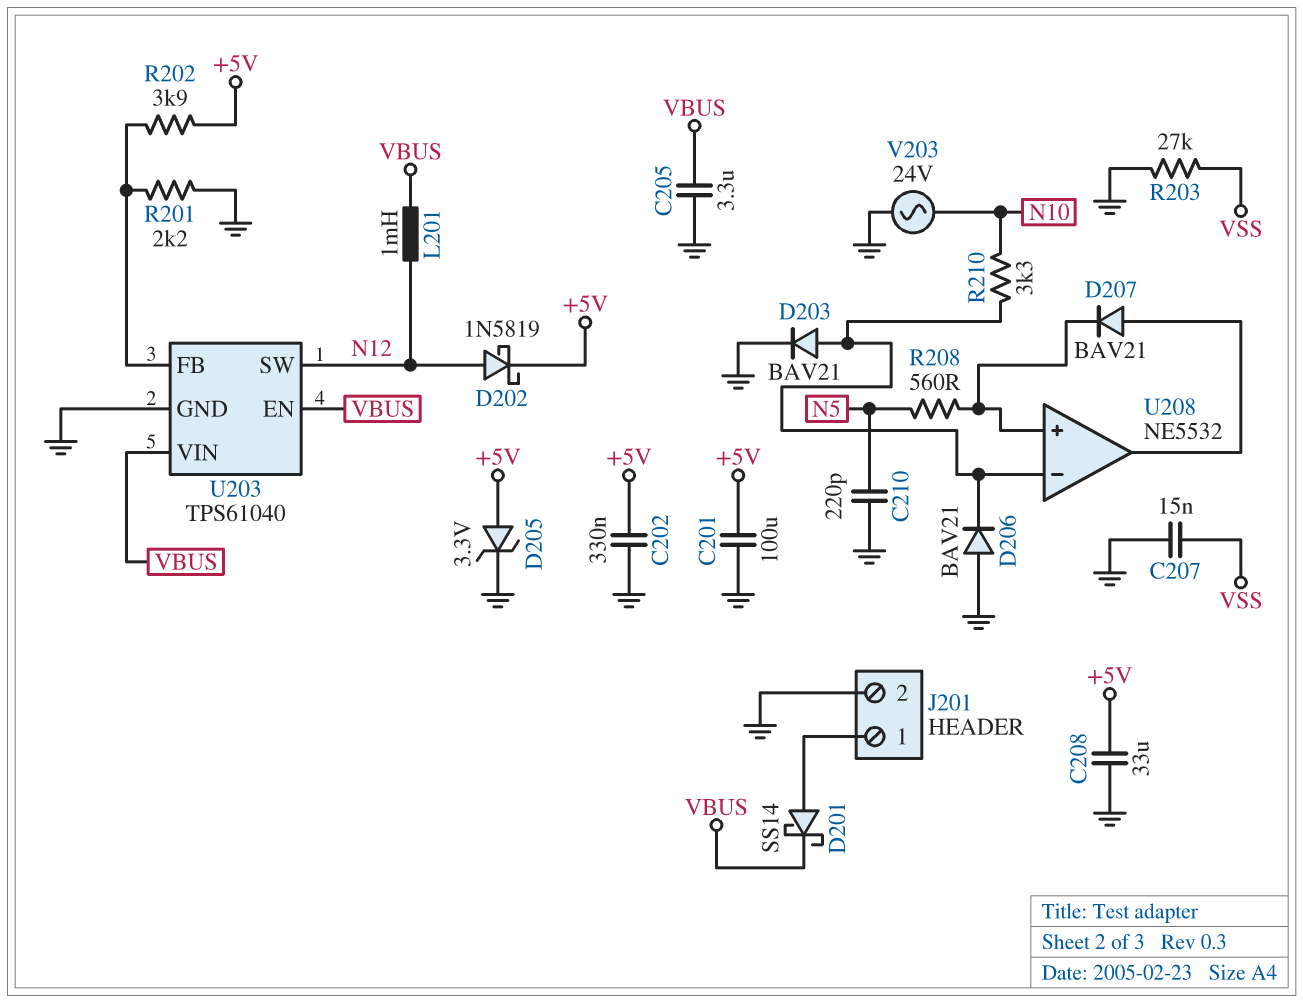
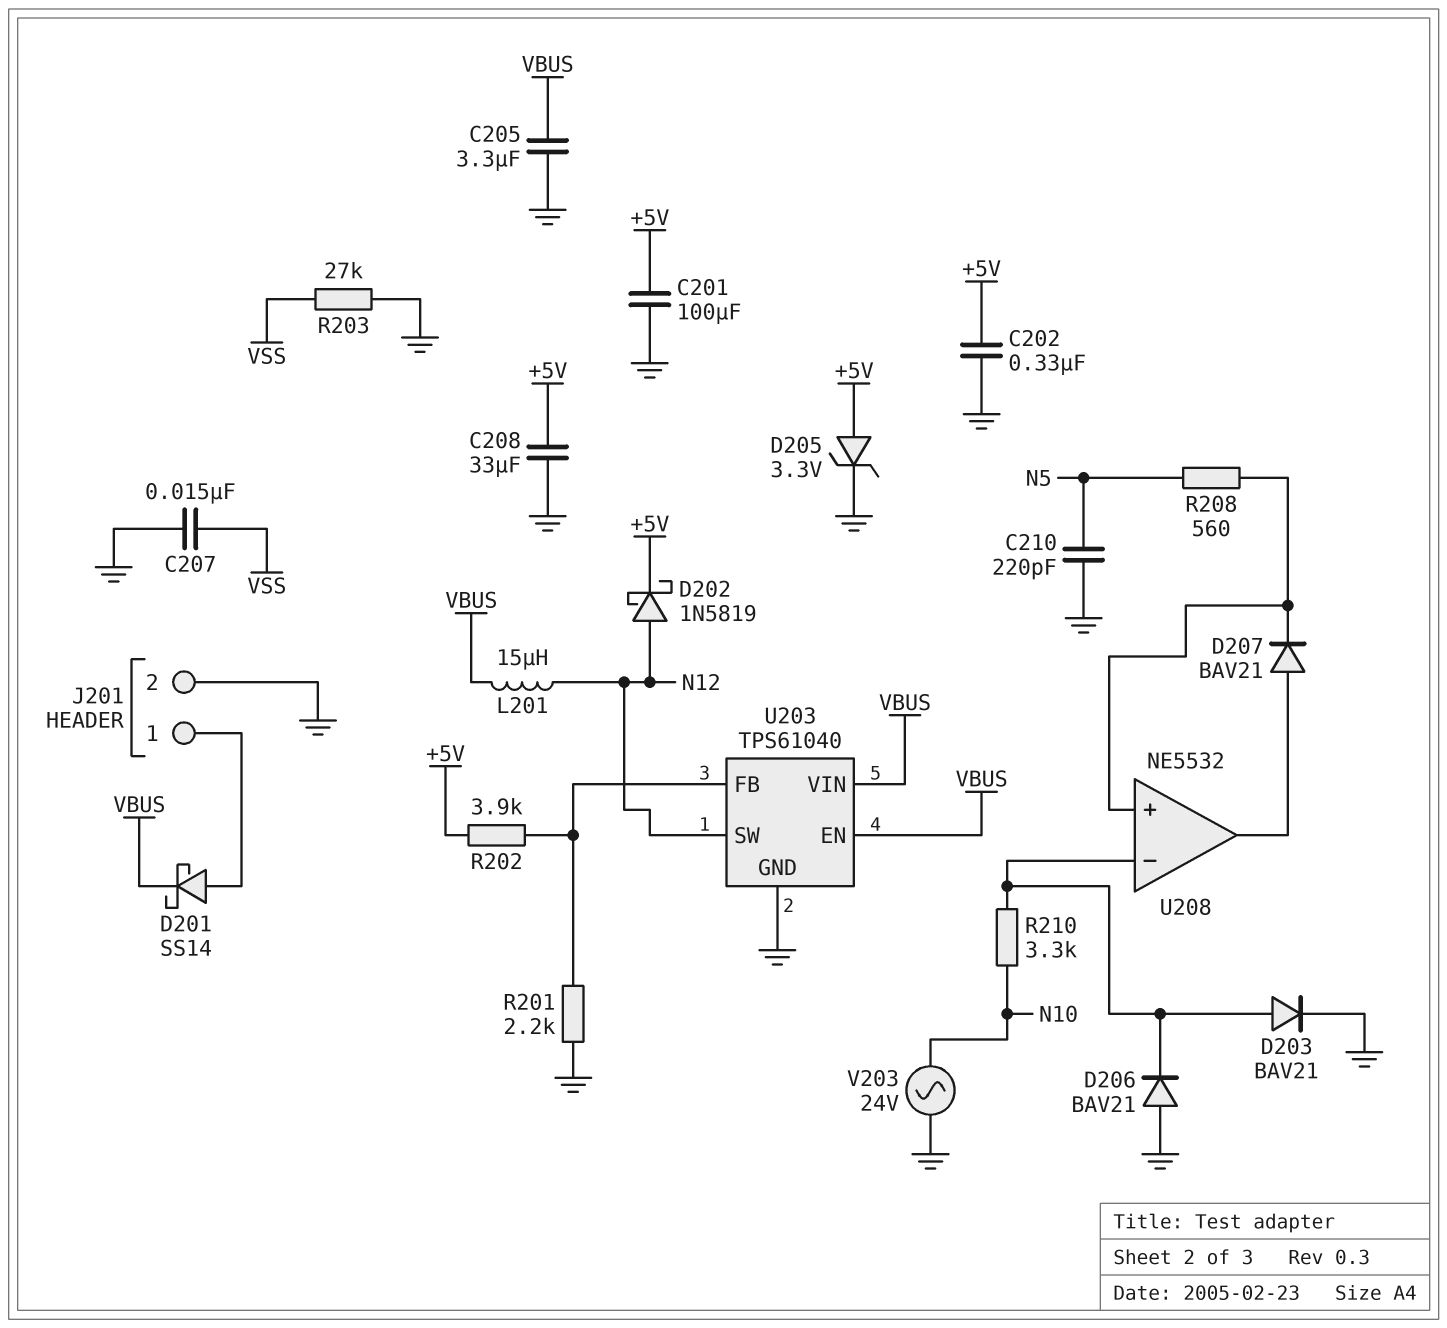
L201: 1mH (N12, VBUS) -> 15uH (N12, VBUS)

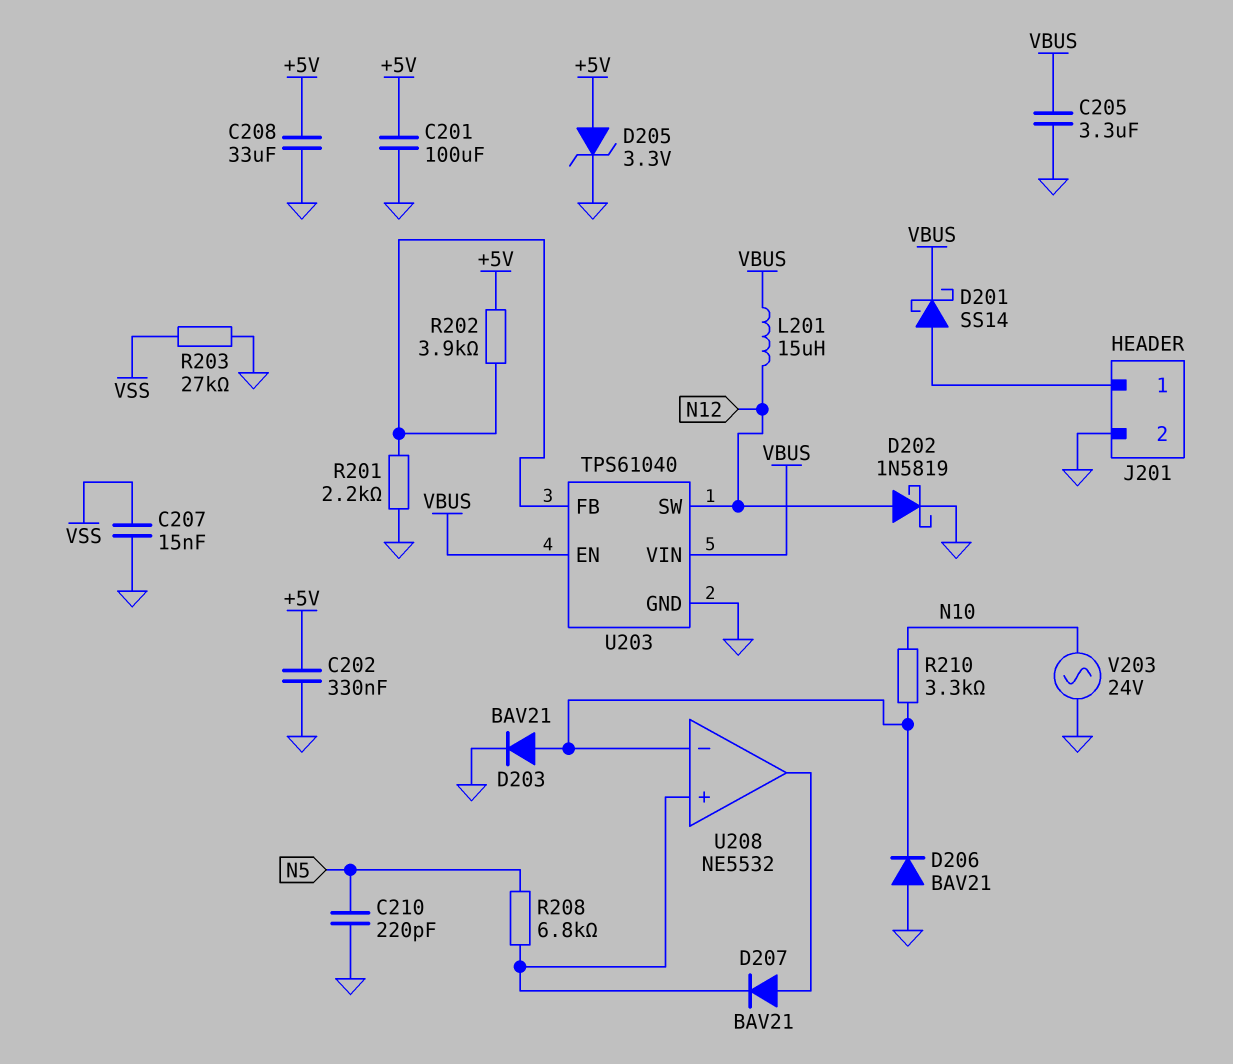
D202: schottky 1N5819 (A N12, K +5V) -> schottky 1N5819 (A N12, K GND)
R208: 560 (N5, U208/in+) -> 6.8k (N5, U208/in+)

